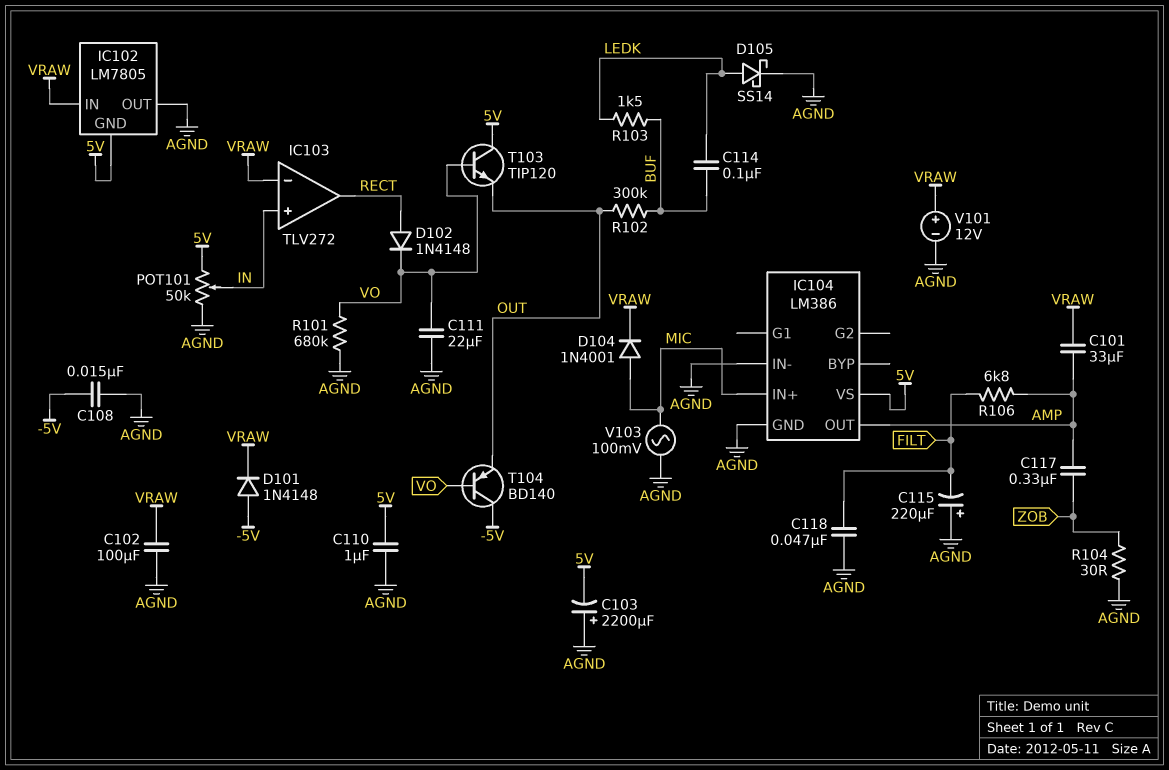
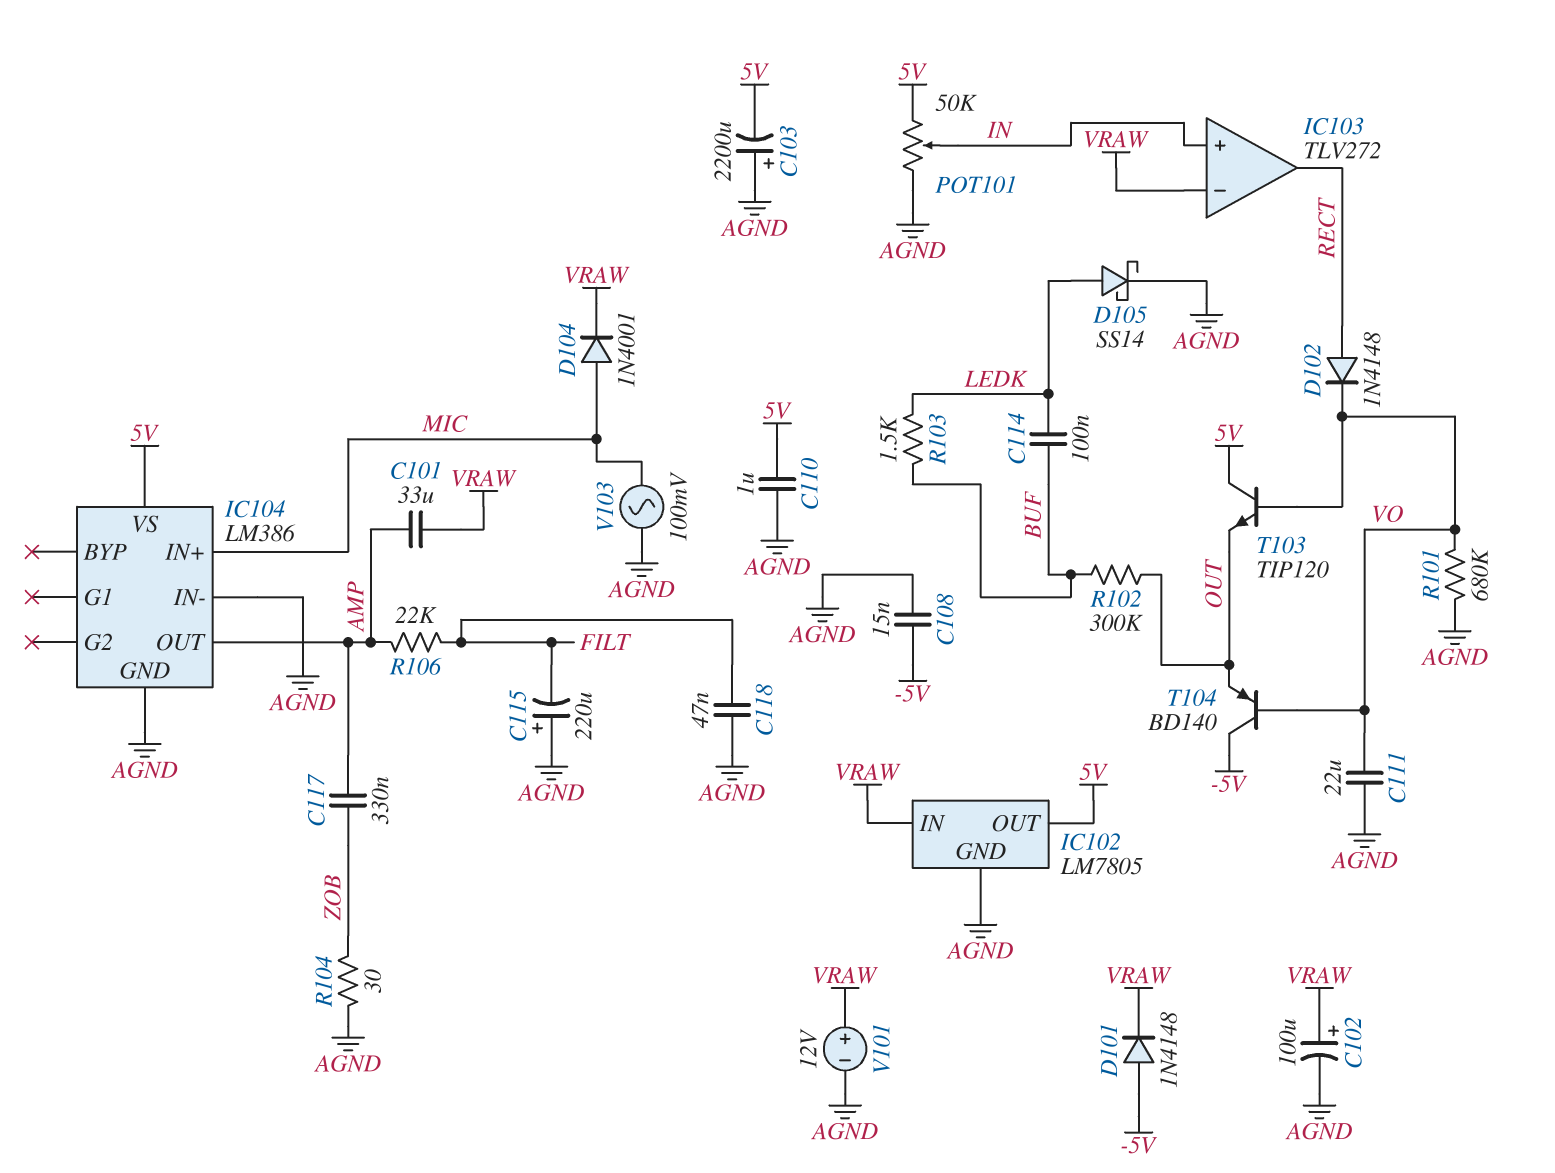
C102: 100uF (AGND, VRAW) -> 100uF (plus VRAW, minus AGND)
IC102 pin GND: 5V -> AGND
IC102 pin OUT: AGND -> 5V
R106: 6.8k (AMP, FILT) -> 22k (AMP, FILT)

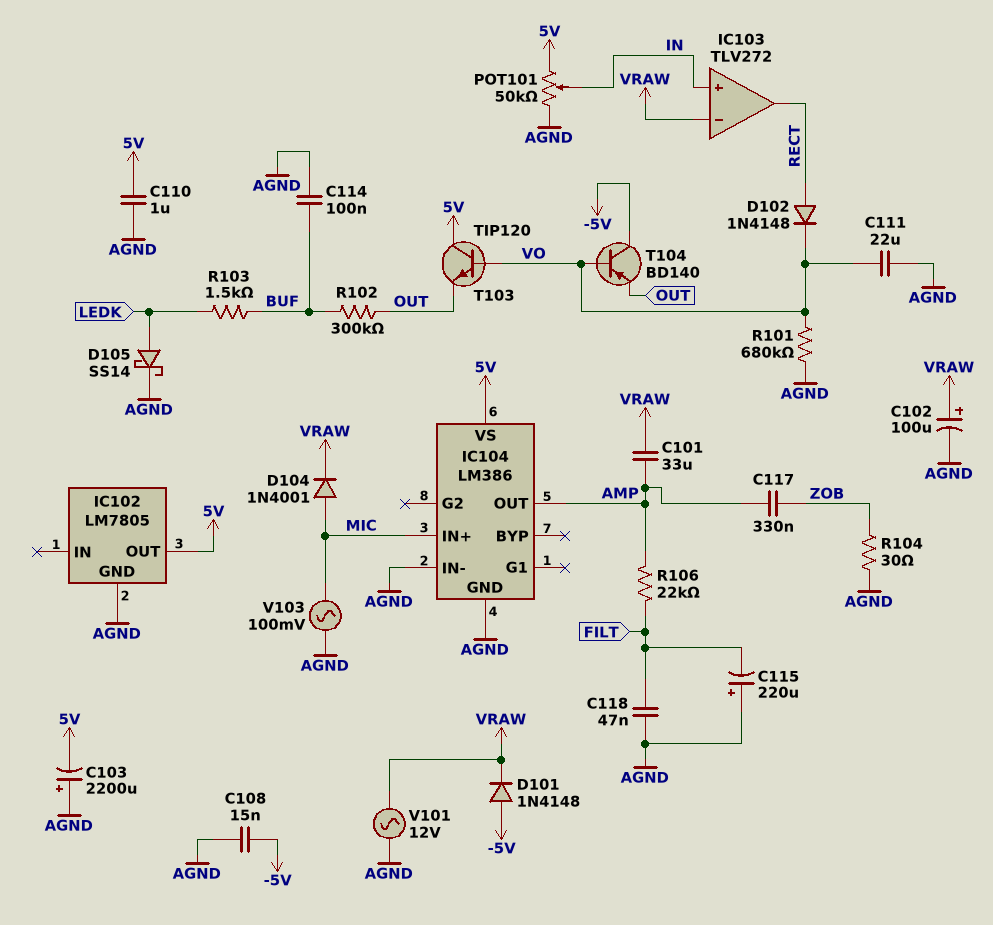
C114: 100nF (BUF, LEDK) -> 100nF (AGND, BUF)
IC102 pin IN: VRAW -> none
V101: 12V (plus VRAW, minus AGND) -> AC 12V (AGND, VRAW)

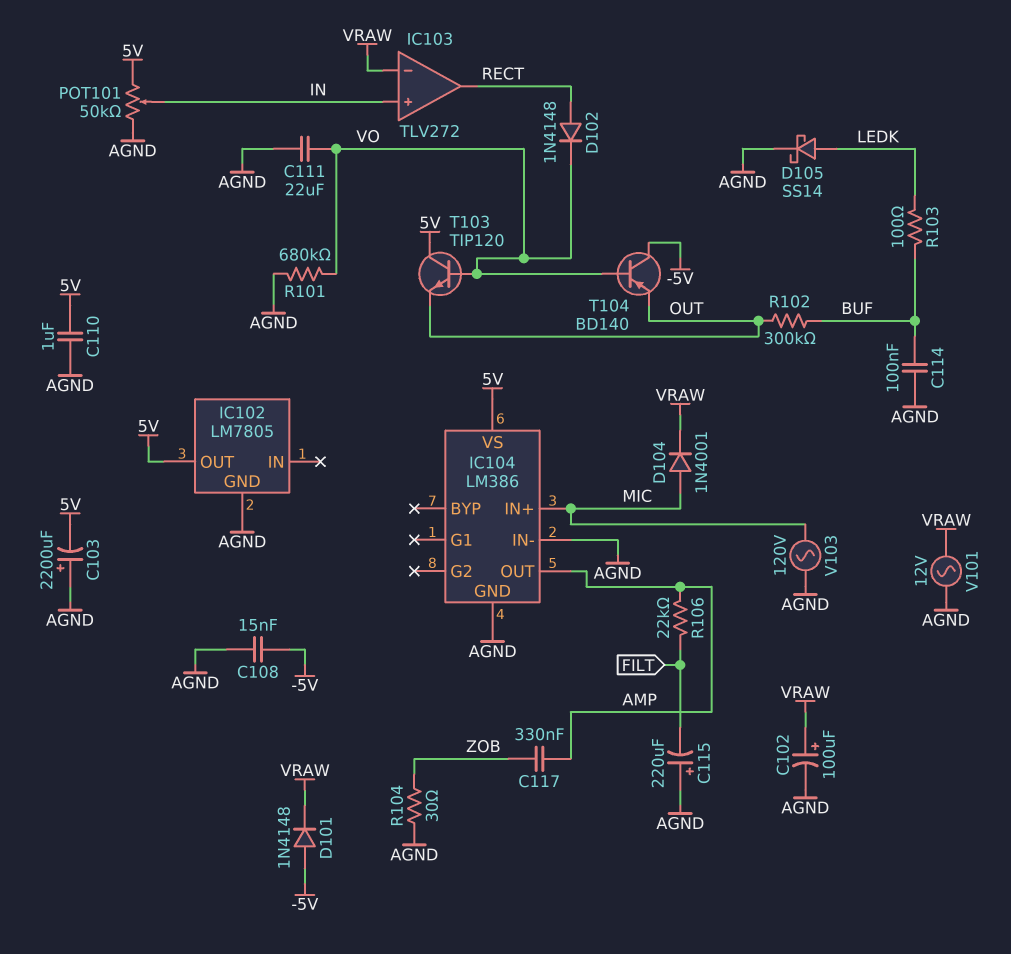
C101: 33uF (AMP, VRAW) -> none
C118: 47nF (AGND, FILT) -> none
R103: 1.5k (BUF, LEDK) -> 100 (BUF, LEDK)
V103: AC 100mV (AGND, MIC) -> AC 120V (AGND, MIC)

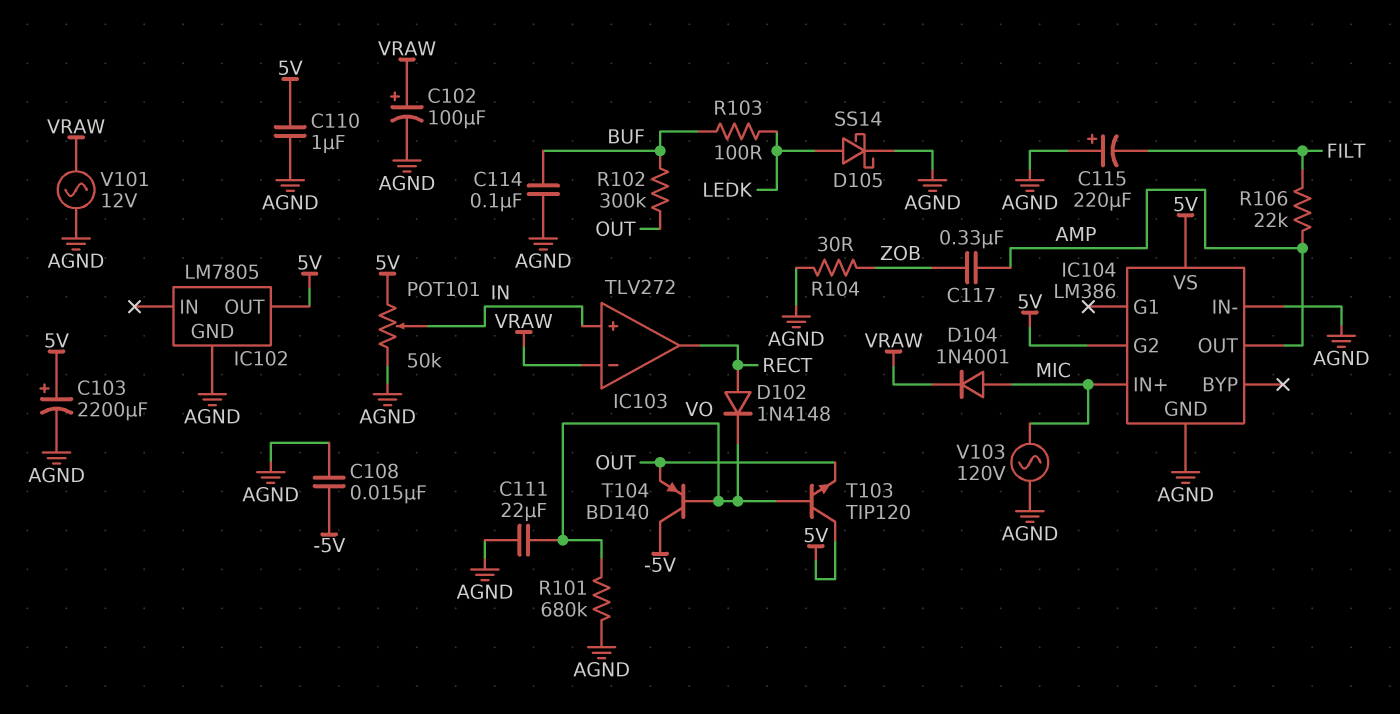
C103: 2200uF (plus AGND, minus 5V) -> 2200uF (plus 5V, minus AGND)
D101: diode 1N4148 (A -5V, K VRAW) -> none
IC104 pin G2: none -> 5V

